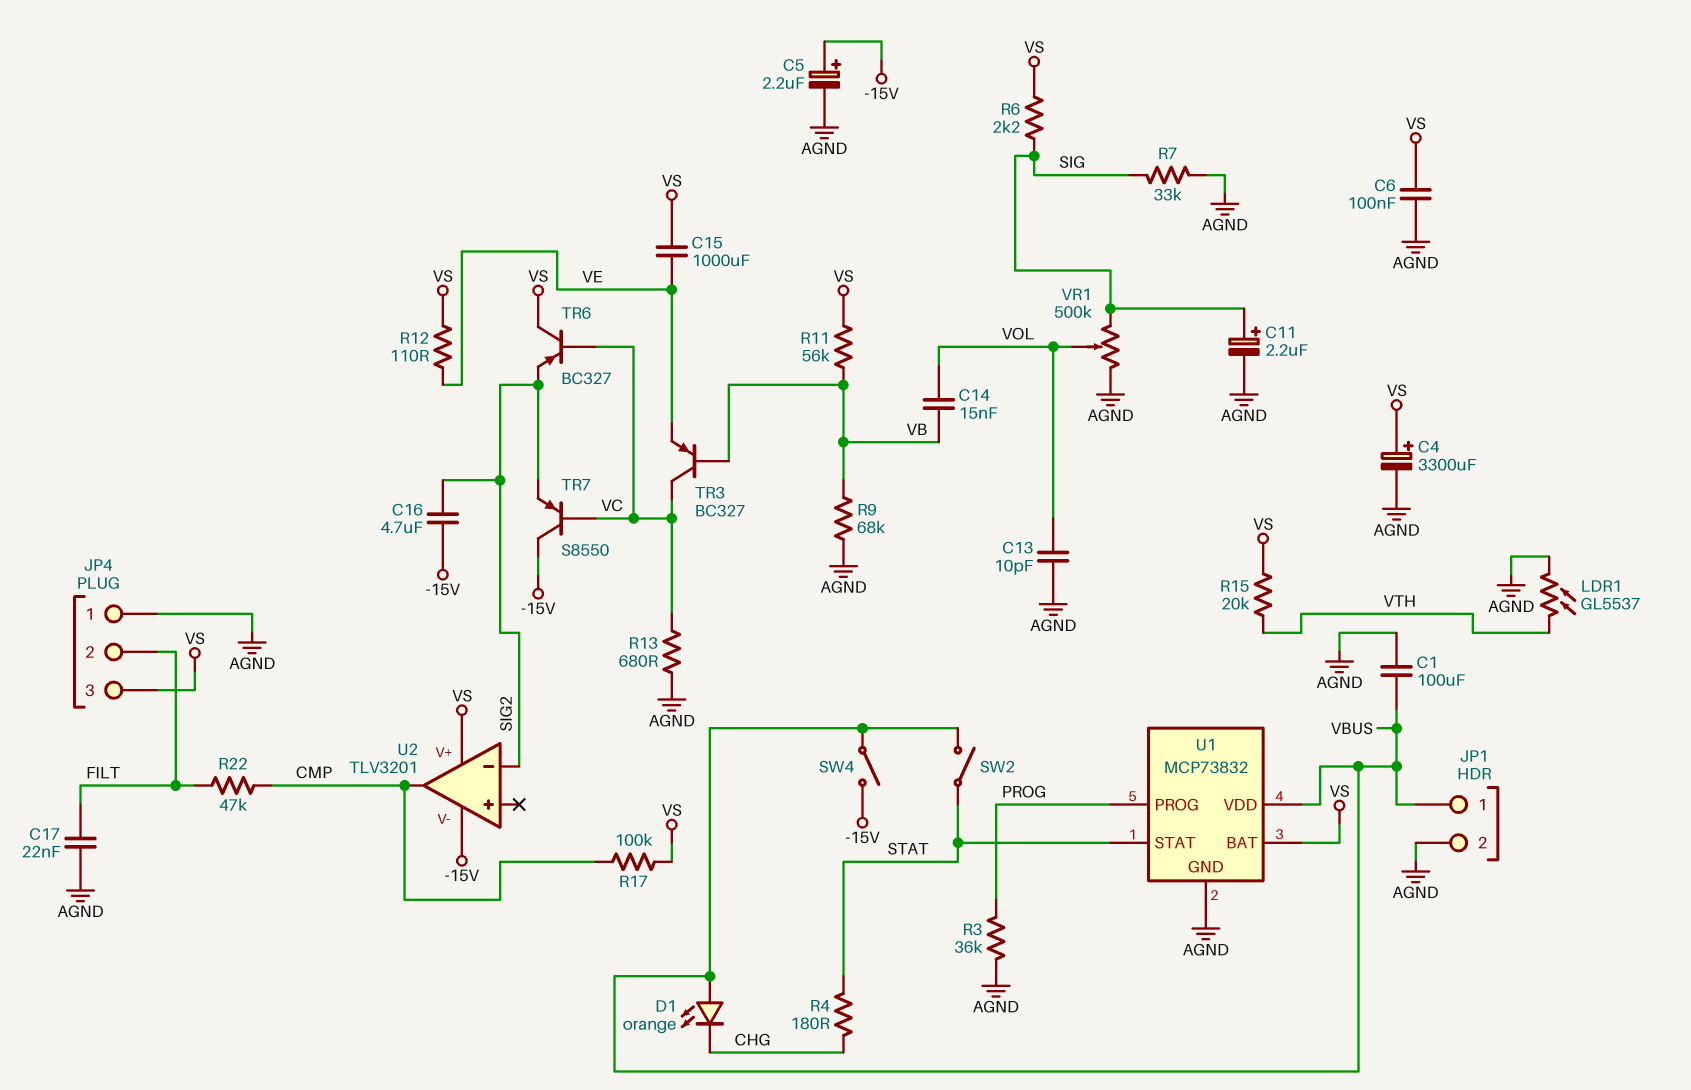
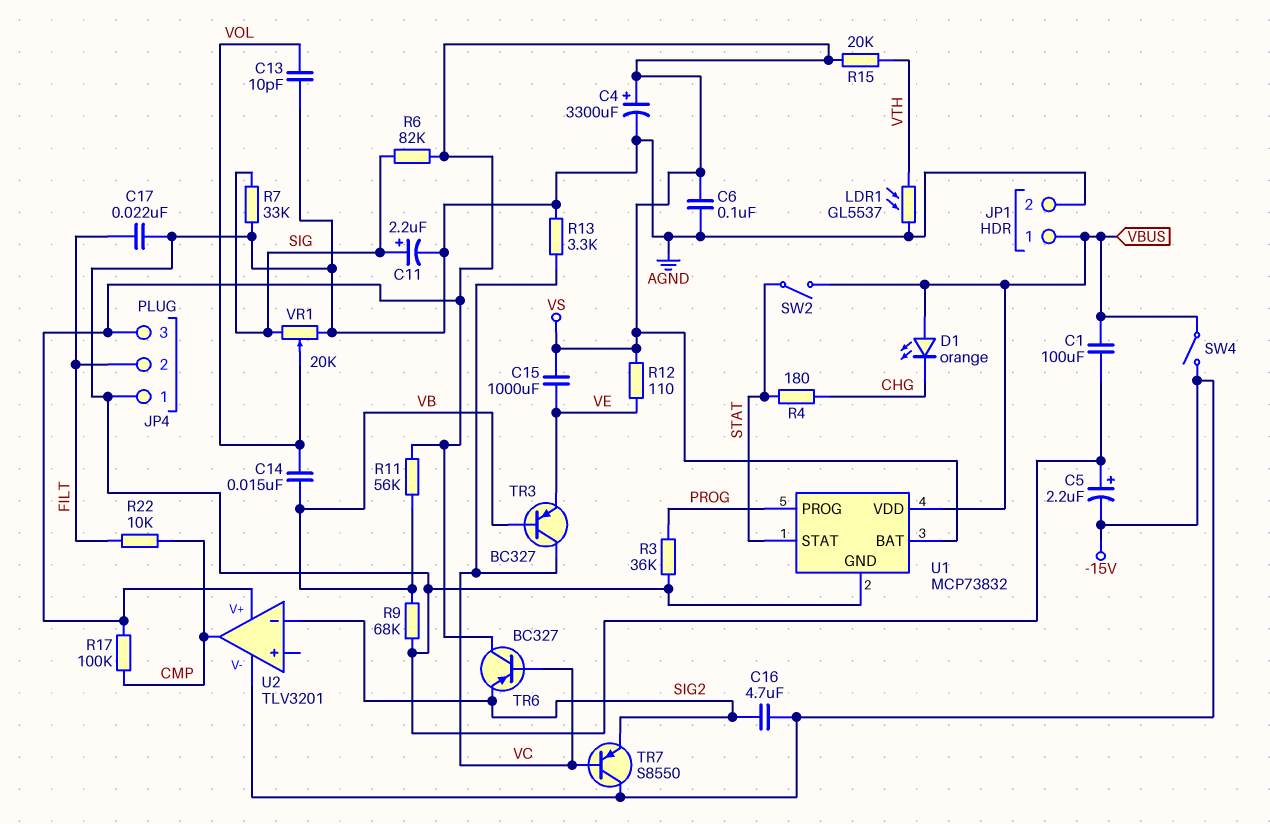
C5: 2.2uF (plus -15V, minus AGND) -> 2.2uF (plus AGND, minus -15V)
R6: 2.2k (SIG, VS) -> 82k (SIG, VS)
R13: 680 (AGND, VC) -> 3.3k (AGND, VC)
R22: 47k (CMP, FILT) -> 10k (CMP, FILT)
VR1: 500k (AGND, SIG, wiper VOL) -> 20k (AGND, SIG, wiper VOL)

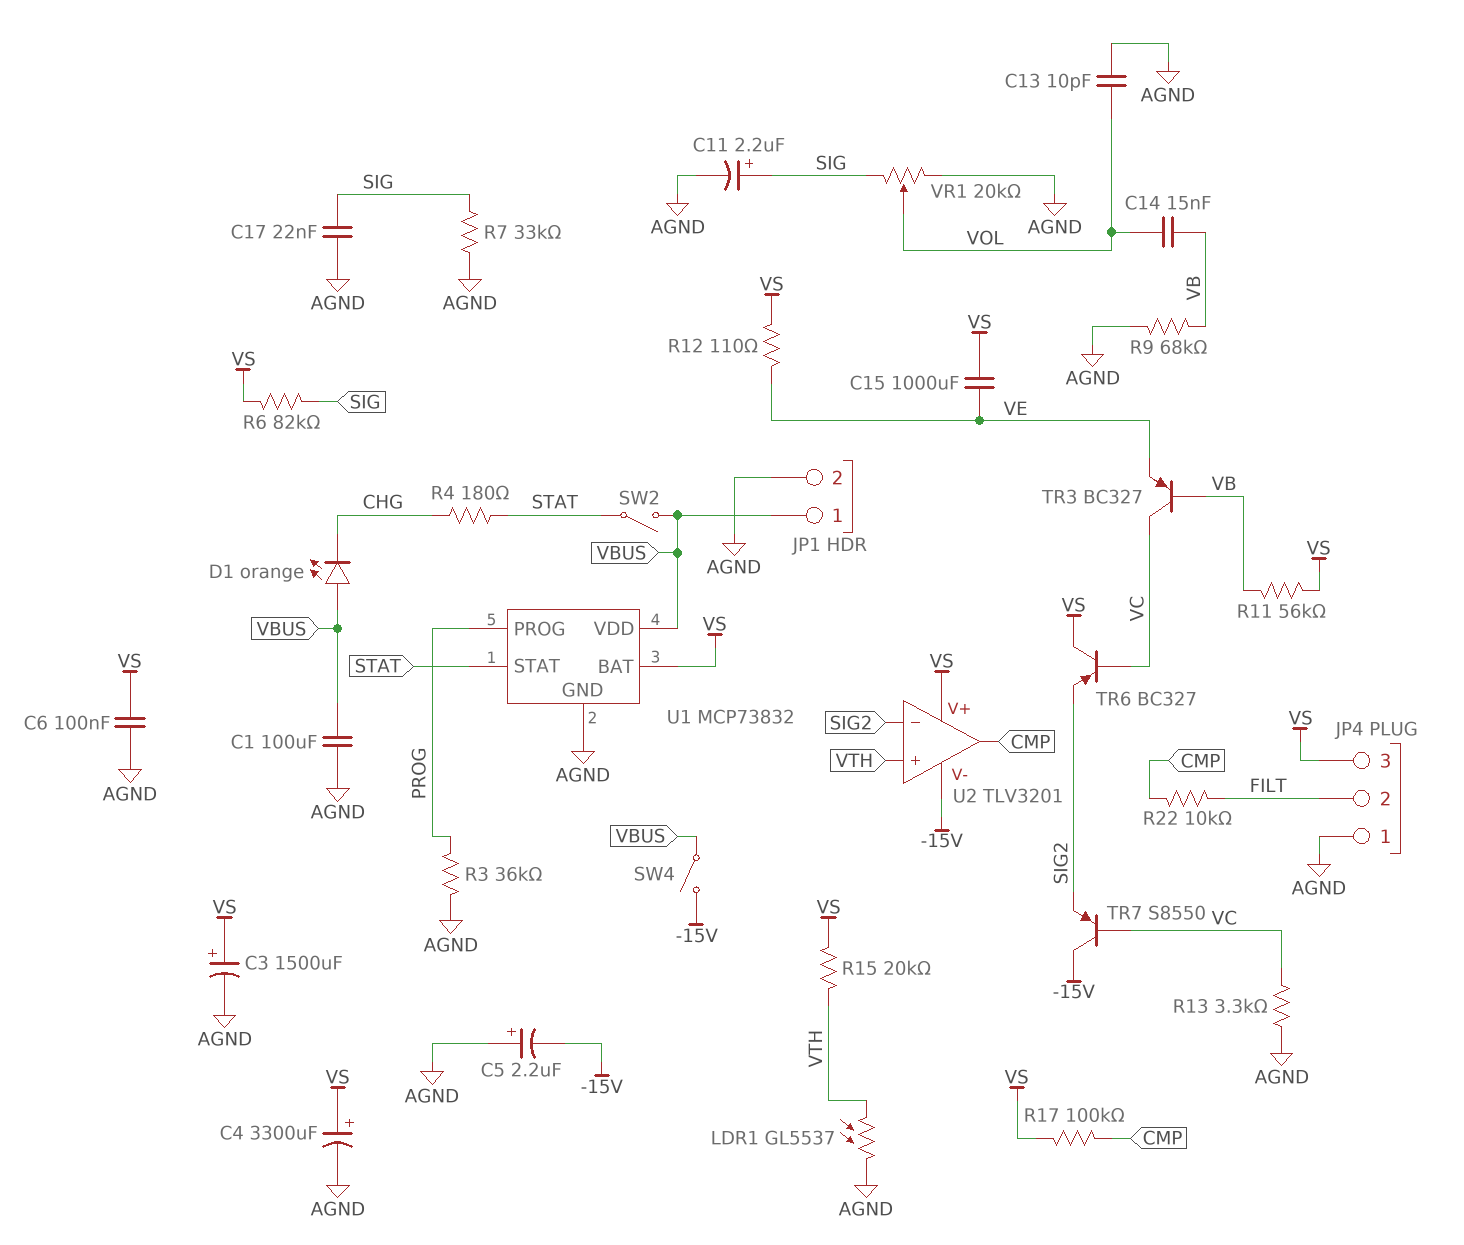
C3: none -> 1500uF (plus VS, minus AGND)
C16: 4.7uF (-15V, SIG2) -> none
C17: 22nF (AGND, FILT) -> 22nF (AGND, SIG)
U2 pin in+: none -> VTH

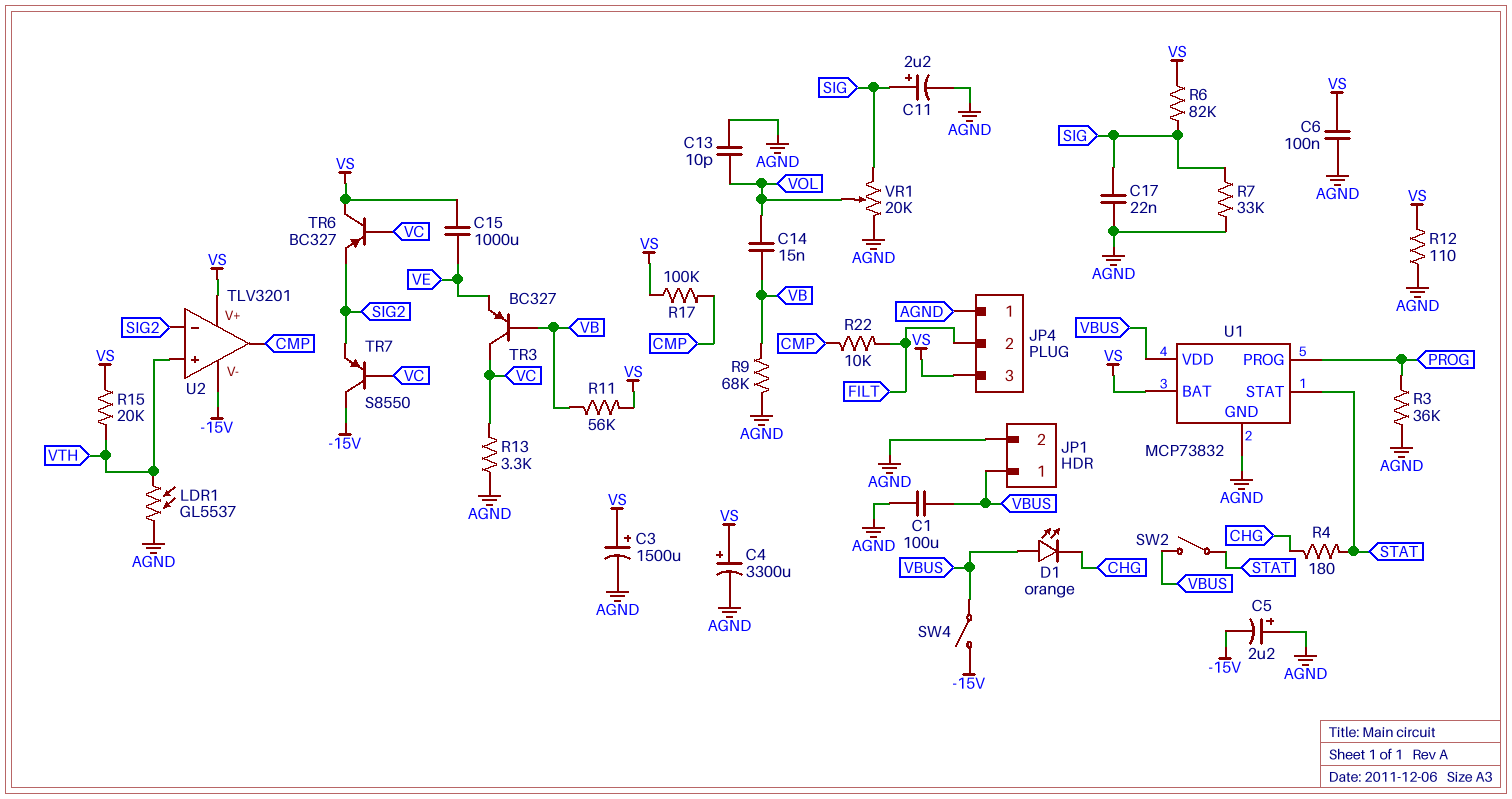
R12: 110 (VE, VS) -> 110 (AGND, VS)

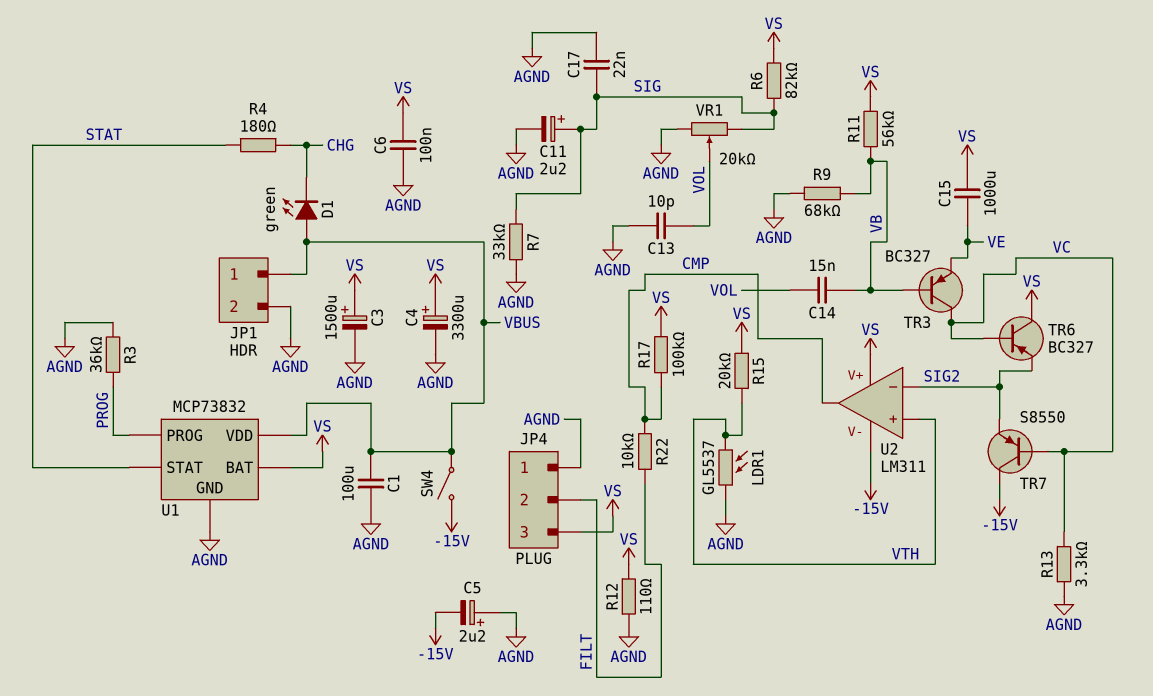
D1: LED orange (A VBUS, K CHG) -> LED green (A VBUS, K CHG)
SW2: switch (STAT, VBUS) -> none
U2: TLV3201 -> LM311

